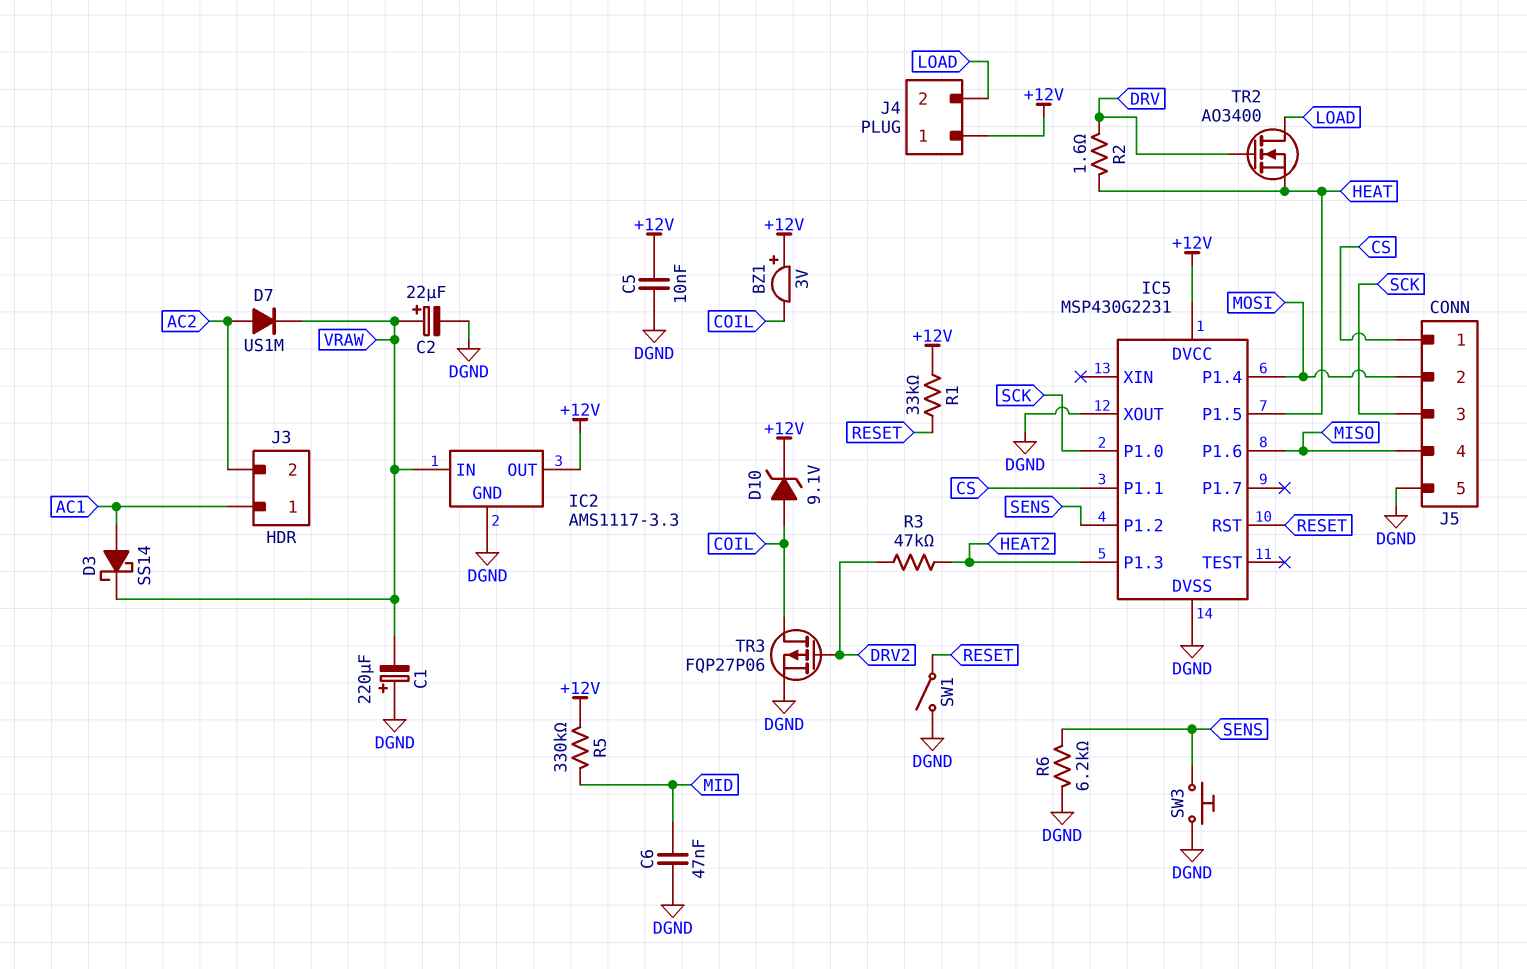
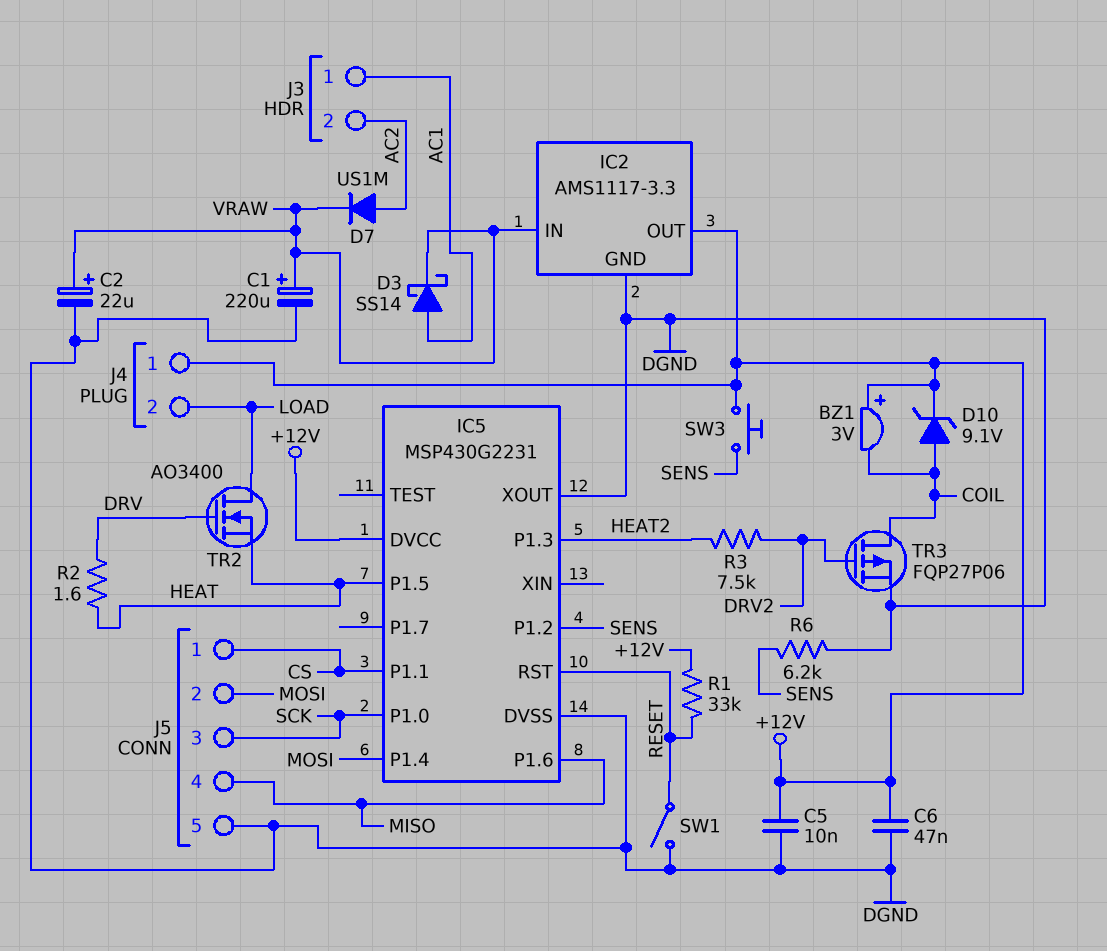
C1: 220uF (plus DGND, minus VRAW) -> 220uF (plus VRAW, minus DGND)
C6: 47nF (DGND, MID) -> 47nF (+12V, DGND)
R3: 47k (DRV2, HEAT2) -> 7.5k (DRV2, HEAT2)
R5: 330k (+12V, MID) -> none
SW3: button (DGND, SENS) -> button (+12V, SENS)

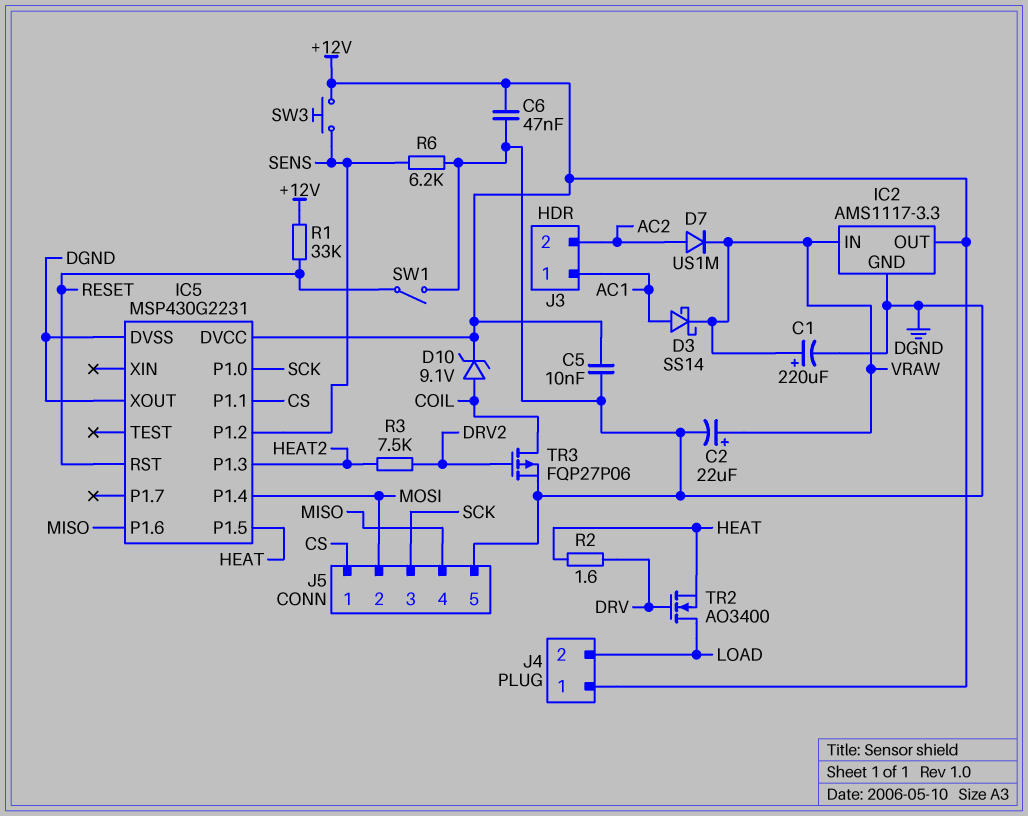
BZ1: buzzer 3V (plus +12V, minus COIL) -> none

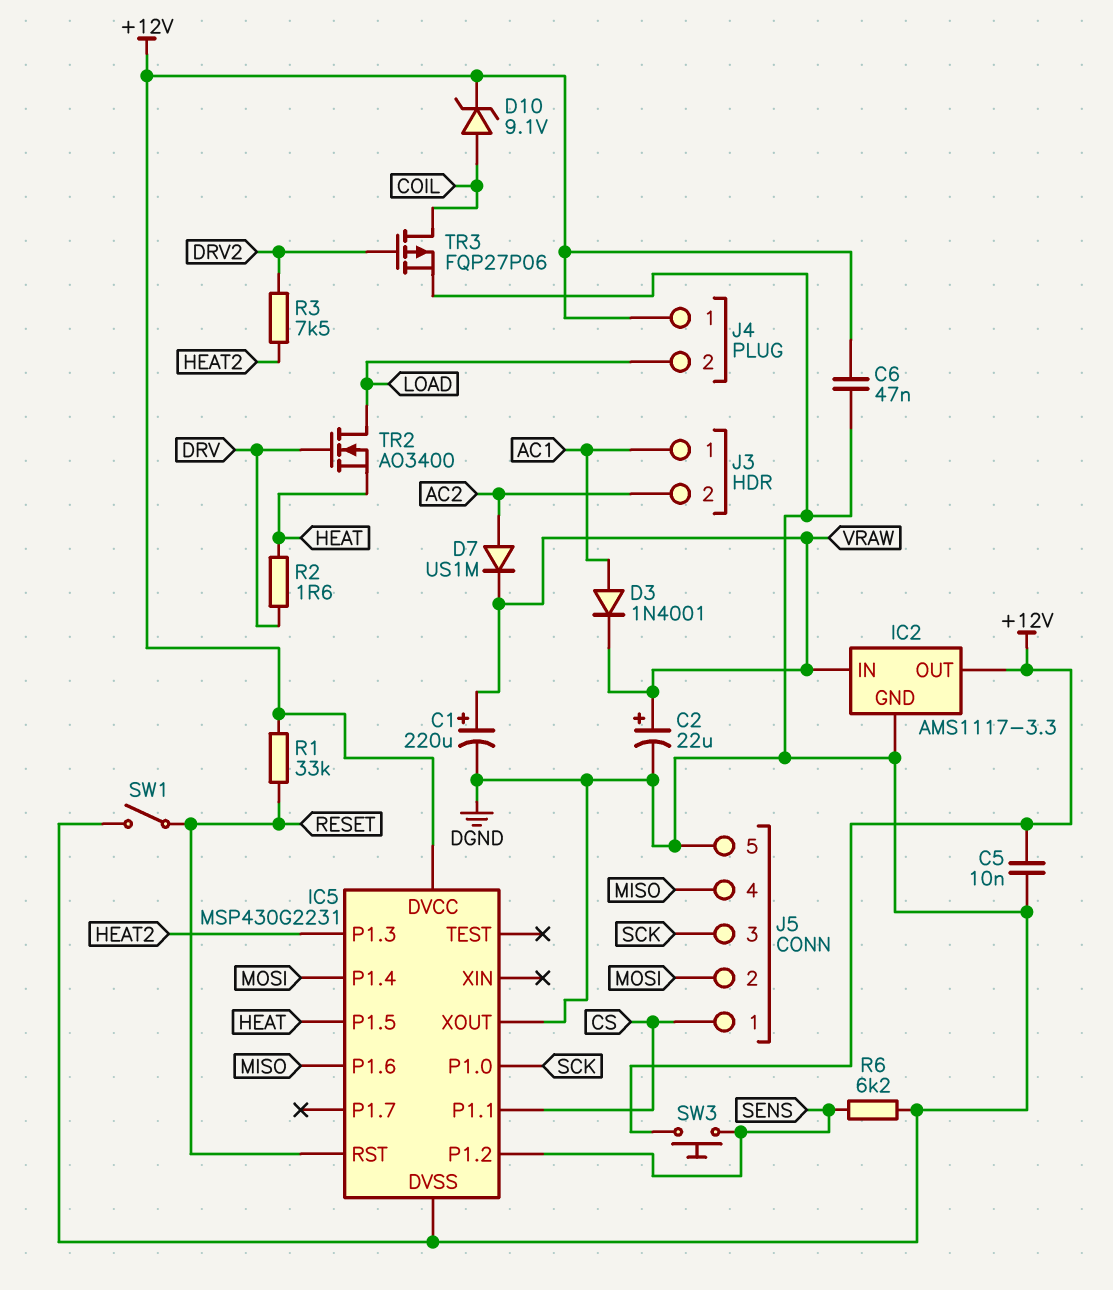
D3: schottky SS14 (A AC1, K VRAW) -> diode 1N4001 (A AC1, K VRAW)

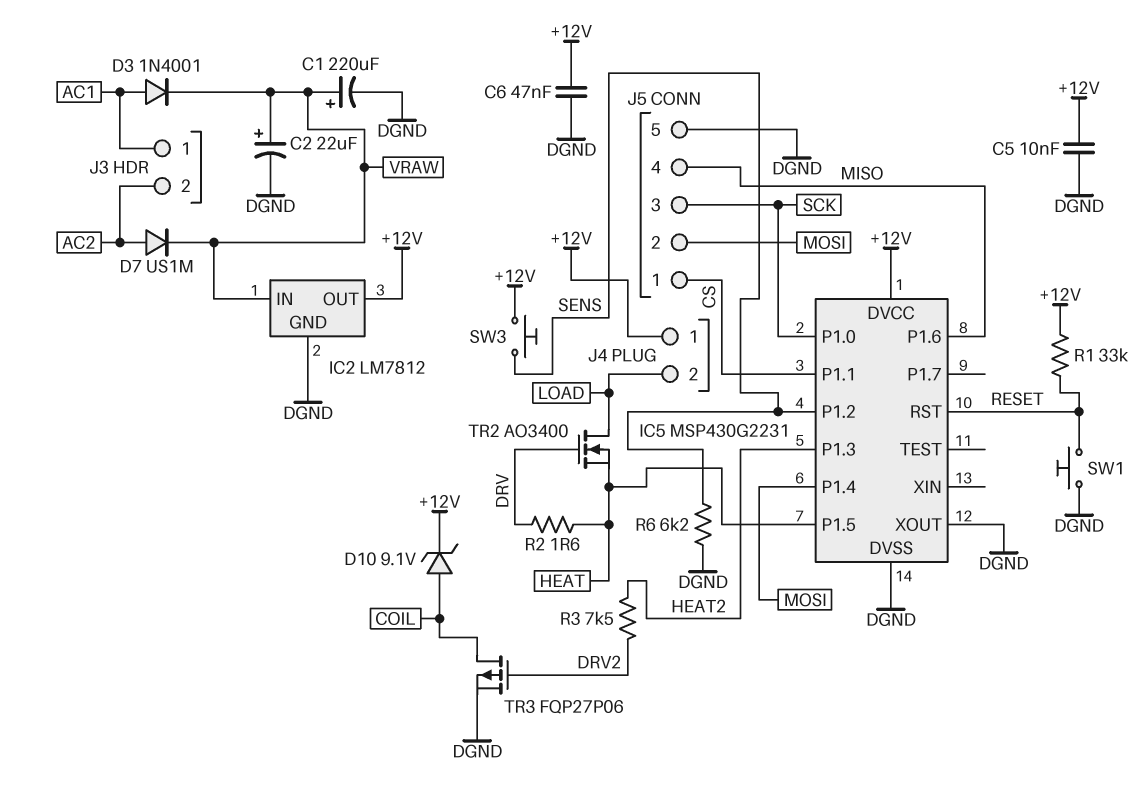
IC2: AMS1117-3.3 -> LM7812
SW1: switch (DGND, RESET) -> button (DGND, RESET)

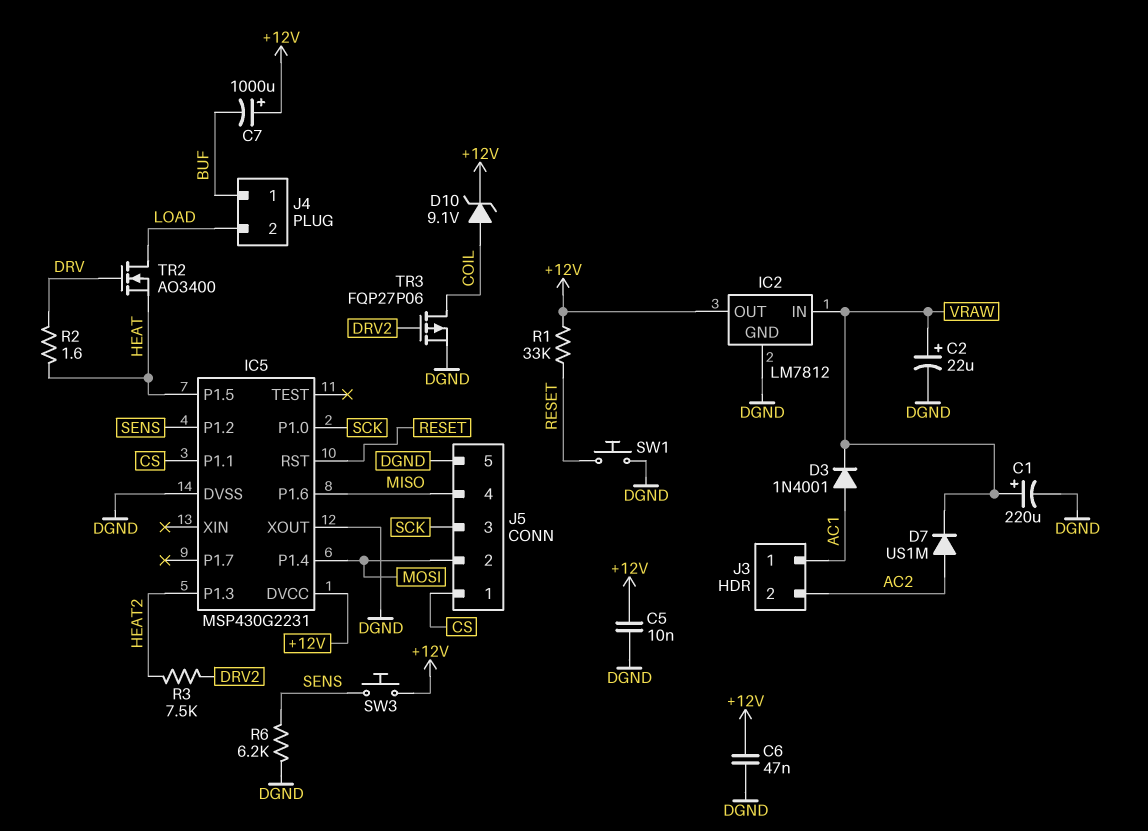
C7: none -> 1000uF (plus +12V, minus BUF)
J4 pin 1: +12V -> BUF

